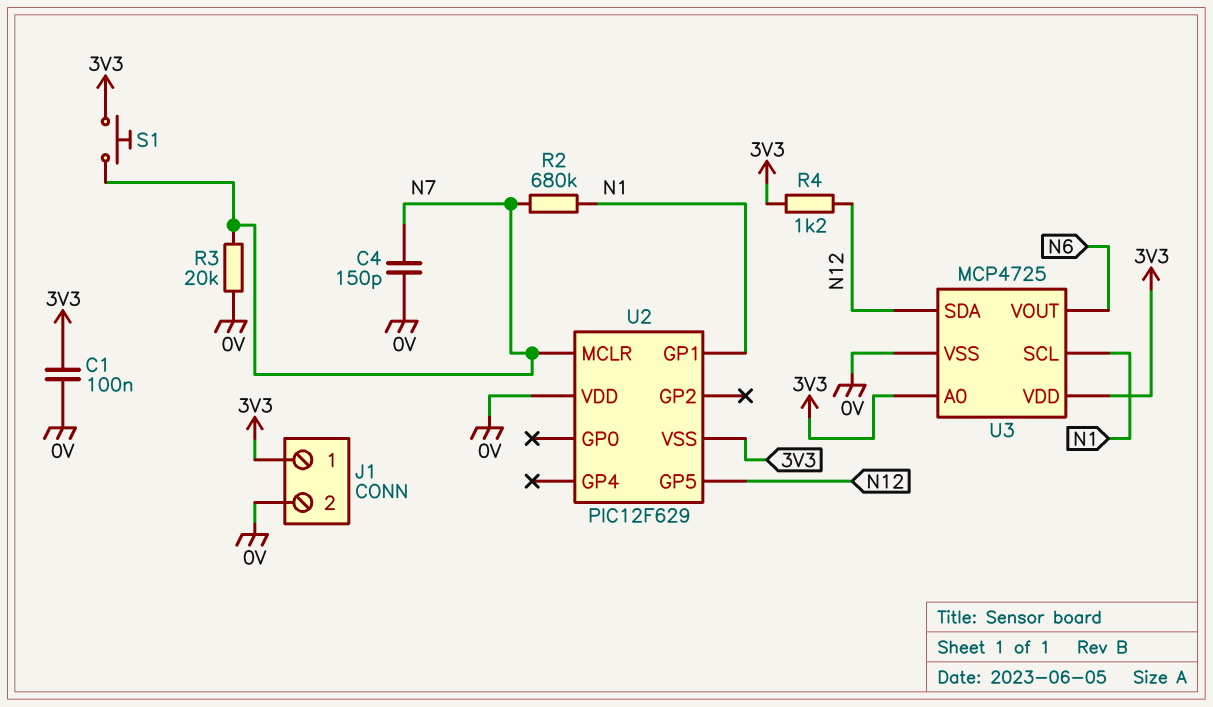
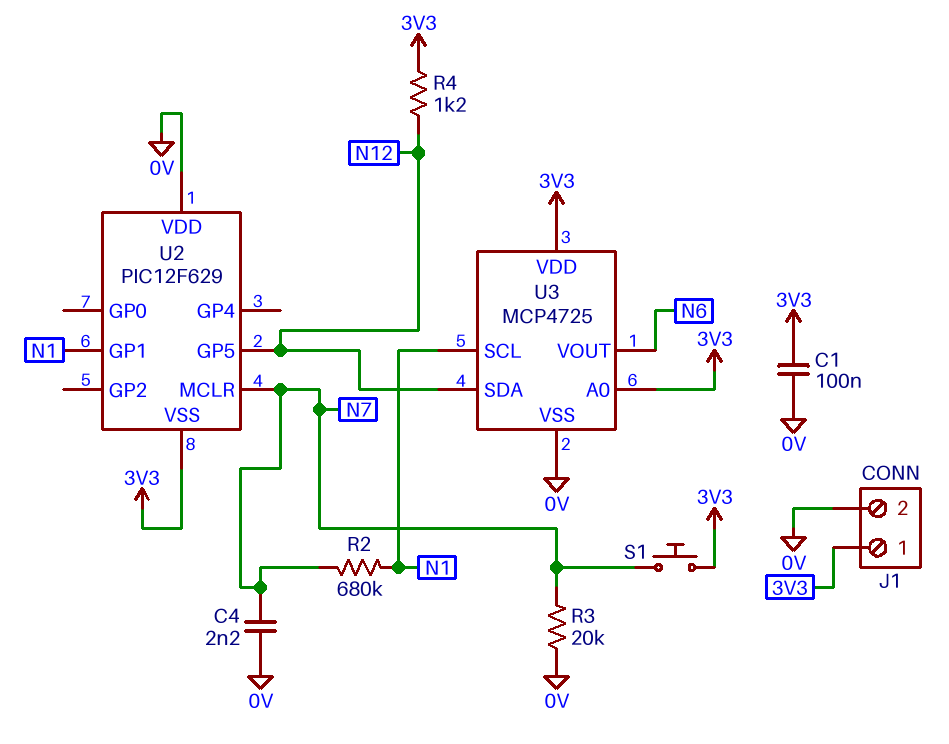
C4: 150pF (0V, N7) -> 2.2nF (0V, N7)

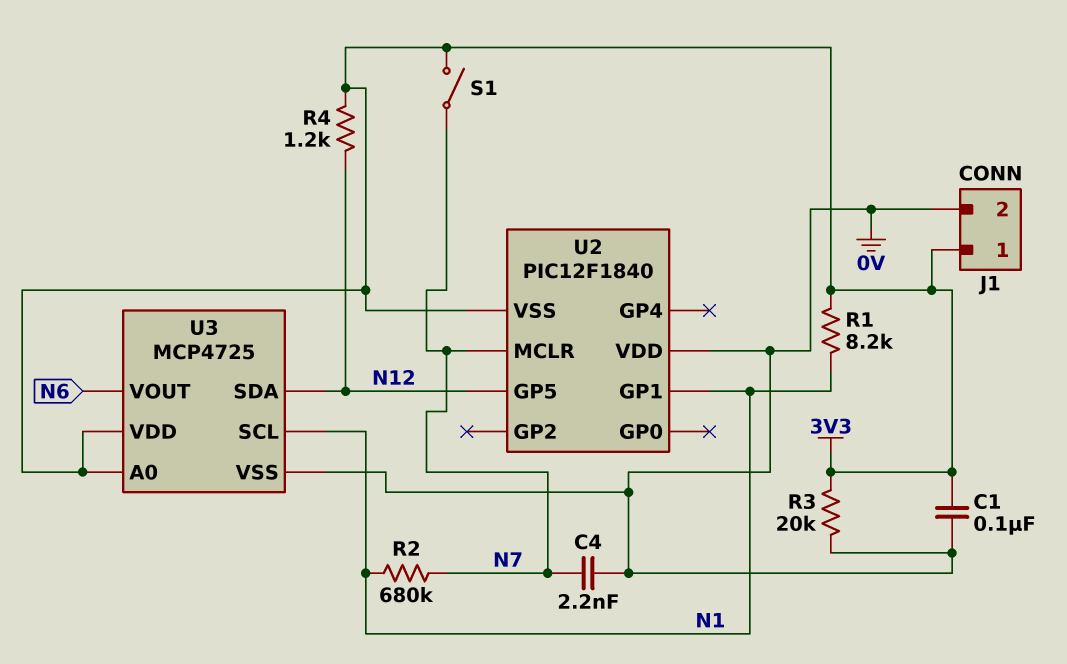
R1: none -> 8.2k (3V3, N1)
R3: 20k (0V, N7) -> 20k (0V, 3V3)
S1: button (3V3, N7) -> switch (3V3, N7)
U2: PIC12F629 -> PIC12F1840

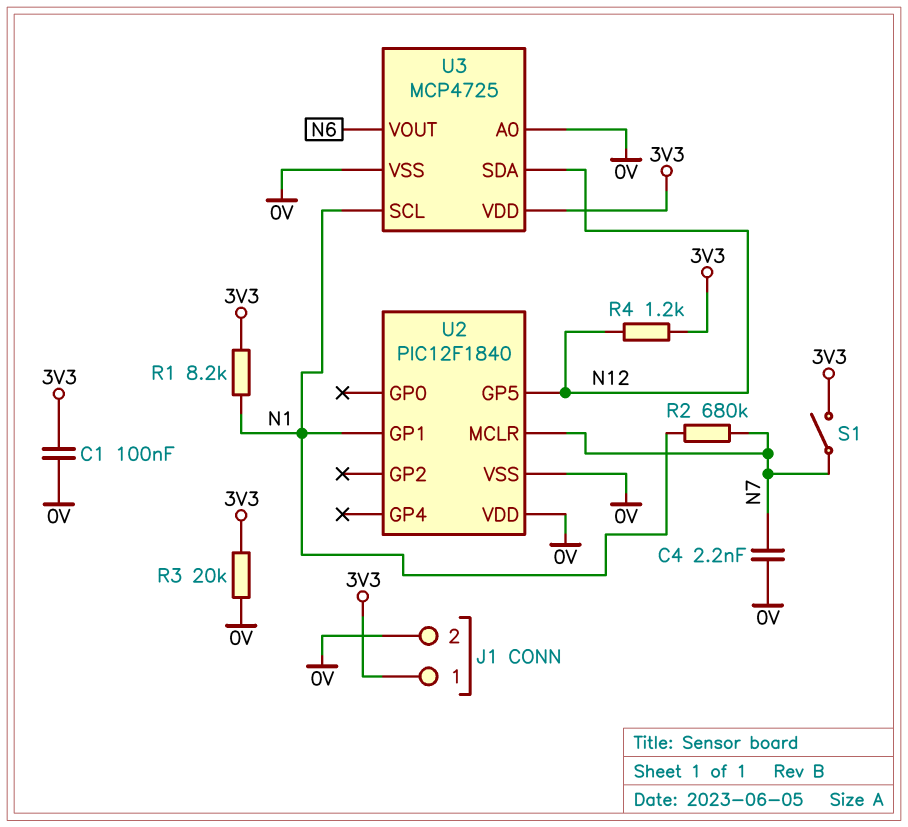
U2 pin VSS: 3V3 -> 0V
U3 pin A0: 3V3 -> 0V

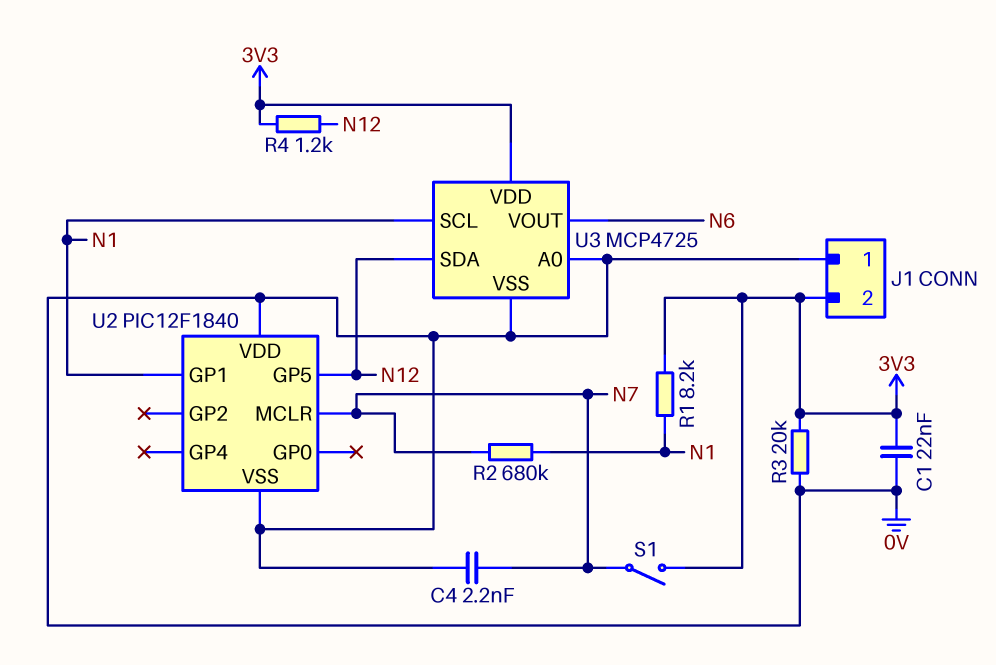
C1: 100nF (0V, 3V3) -> 22nF (0V, 3V3)
J1 pin 1: 3V3 -> 0V
J1 pin 2: 0V -> 3V3

